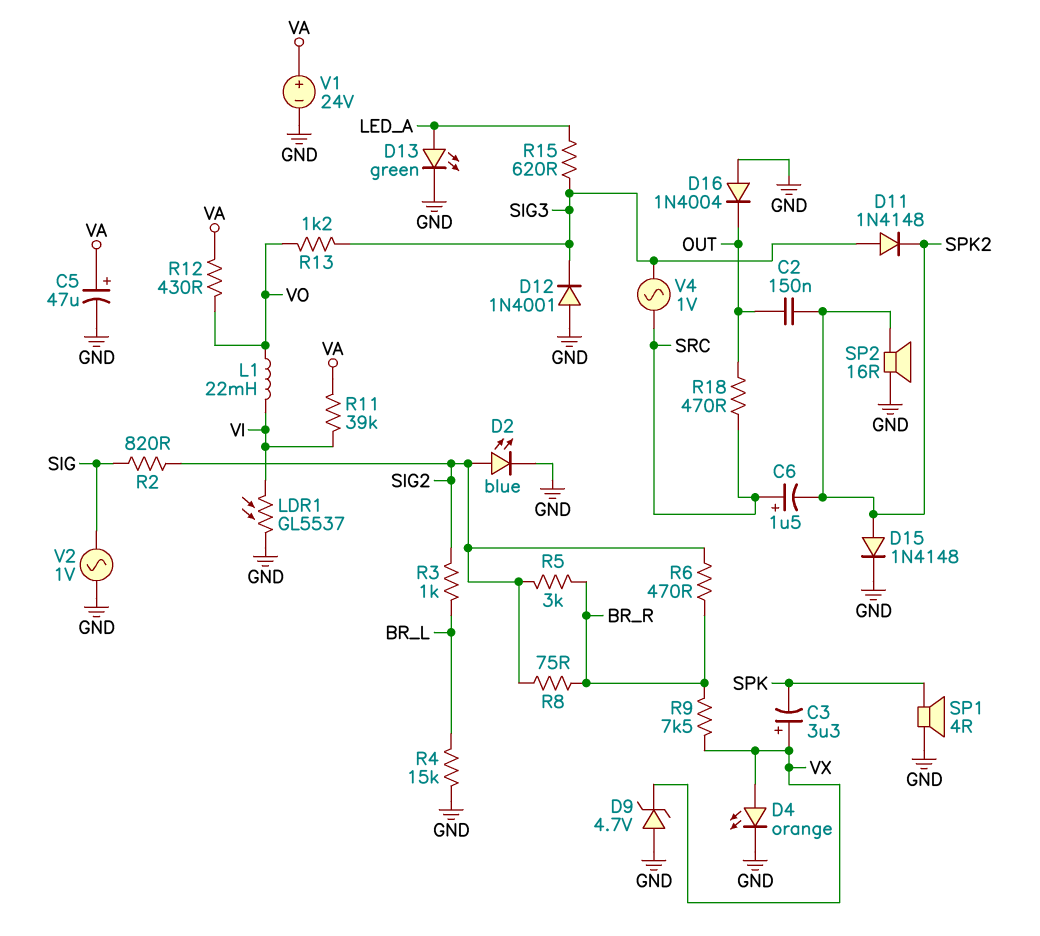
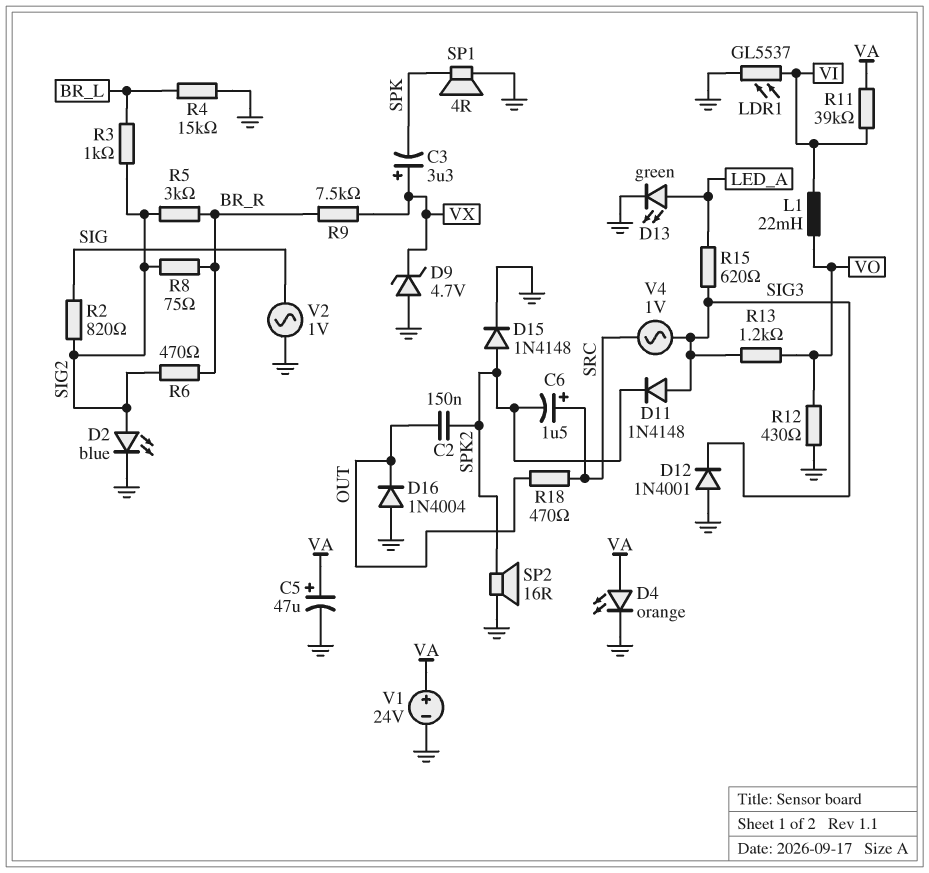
D4: LED orange (A VX, K GND) -> LED orange (A VA, K GND)
R12: 430 (VA, VO) -> 430 (GND, VO)

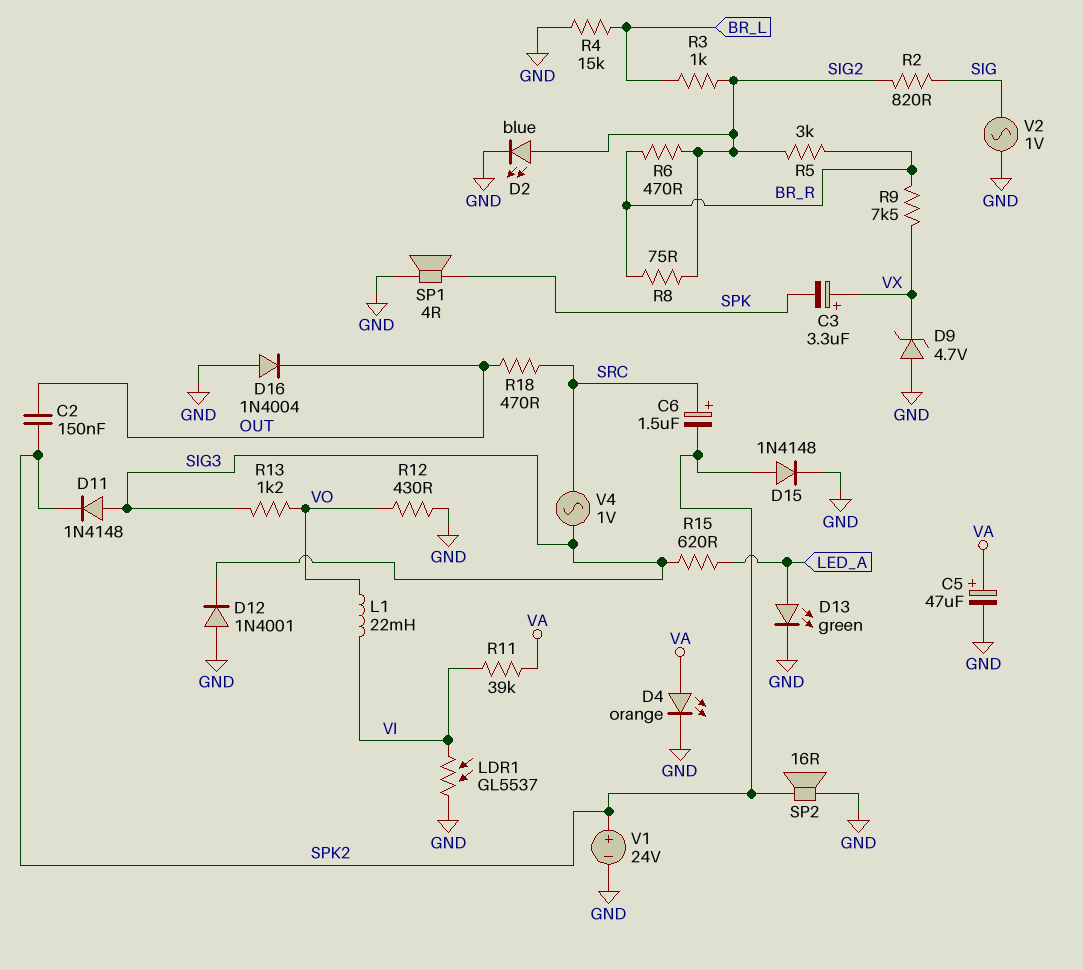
V1: 24V (plus VA, minus GND) -> 24V (plus SPK2, minus GND)

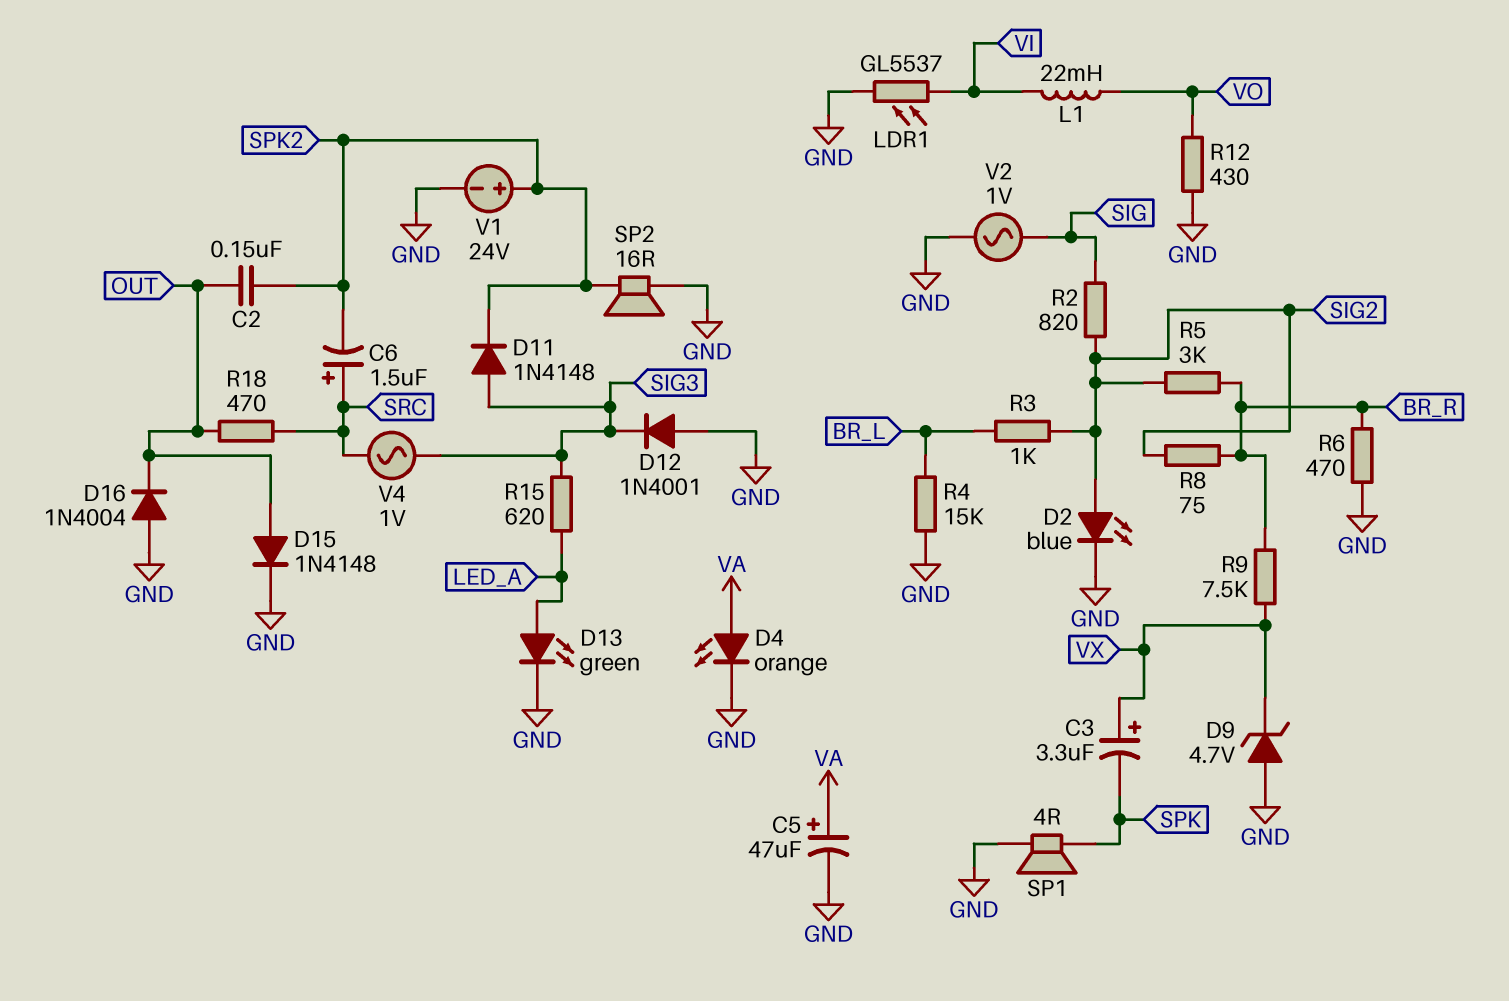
D15: diode 1N4148 (A SPK2, K GND) -> diode 1N4148 (A OUT, K GND)
R6: 470 (BR_R, SIG2) -> 470 (BR_R, GND)
R11: 39k (VA, VI) -> none
R13: 1.2k (SIG3, VO) -> none

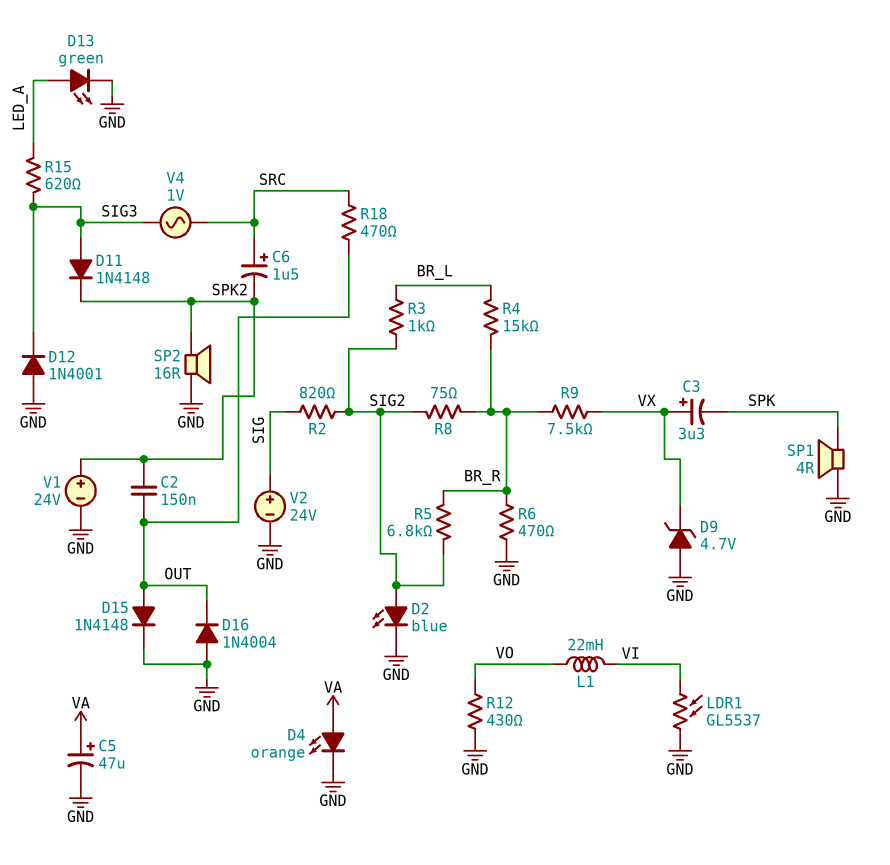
R4: 15k (BR_L, GND) -> 15k (BR_L, BR_R)
R5: 3k (BR_R, SIG2) -> 6.8k (BR_R, SIG2)
V2: AC 1V (GND, SIG) -> 24V (plus SIG, minus GND)

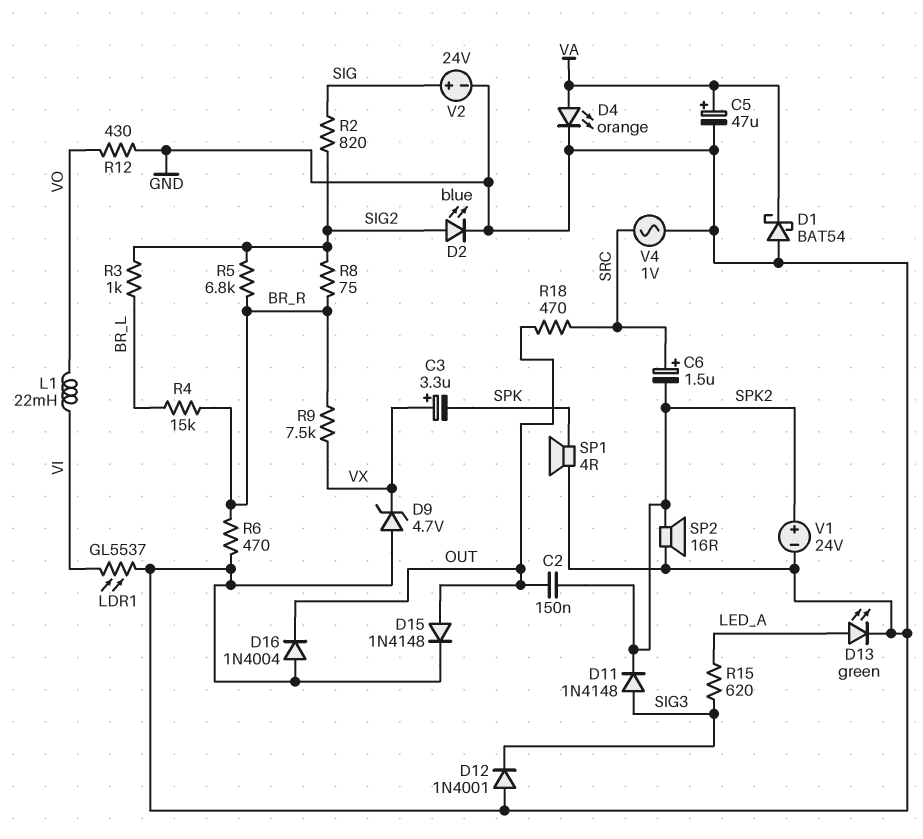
D1: none -> schottky BAT54 (A GND, K VA)
V4: AC 1V (SIG3, SRC) -> AC 1V (GND, SRC)

